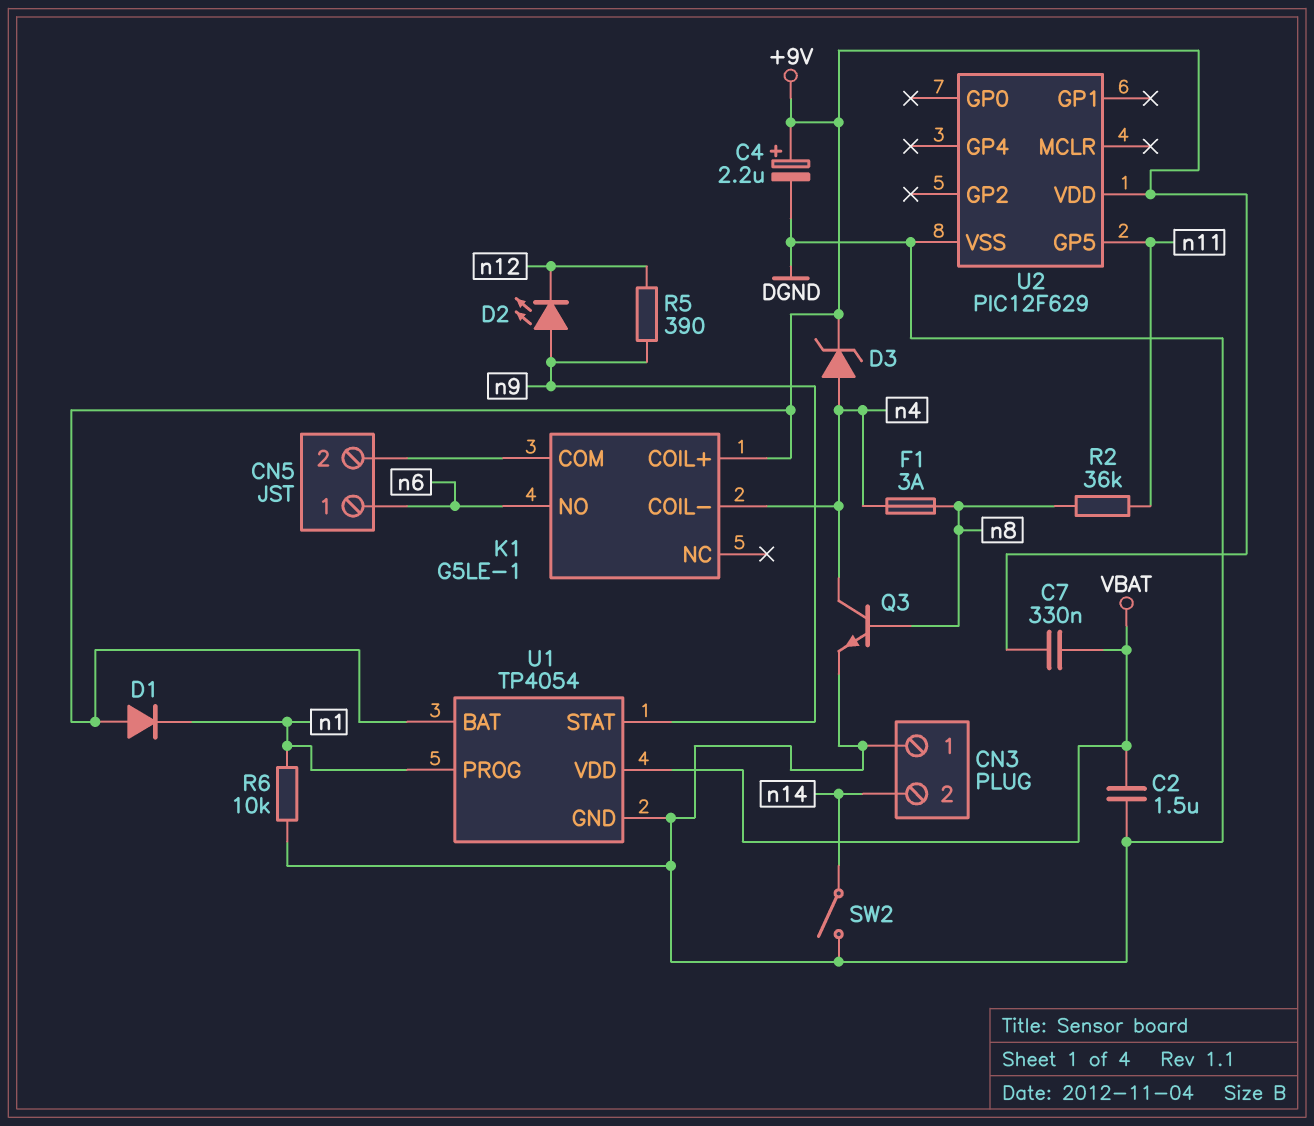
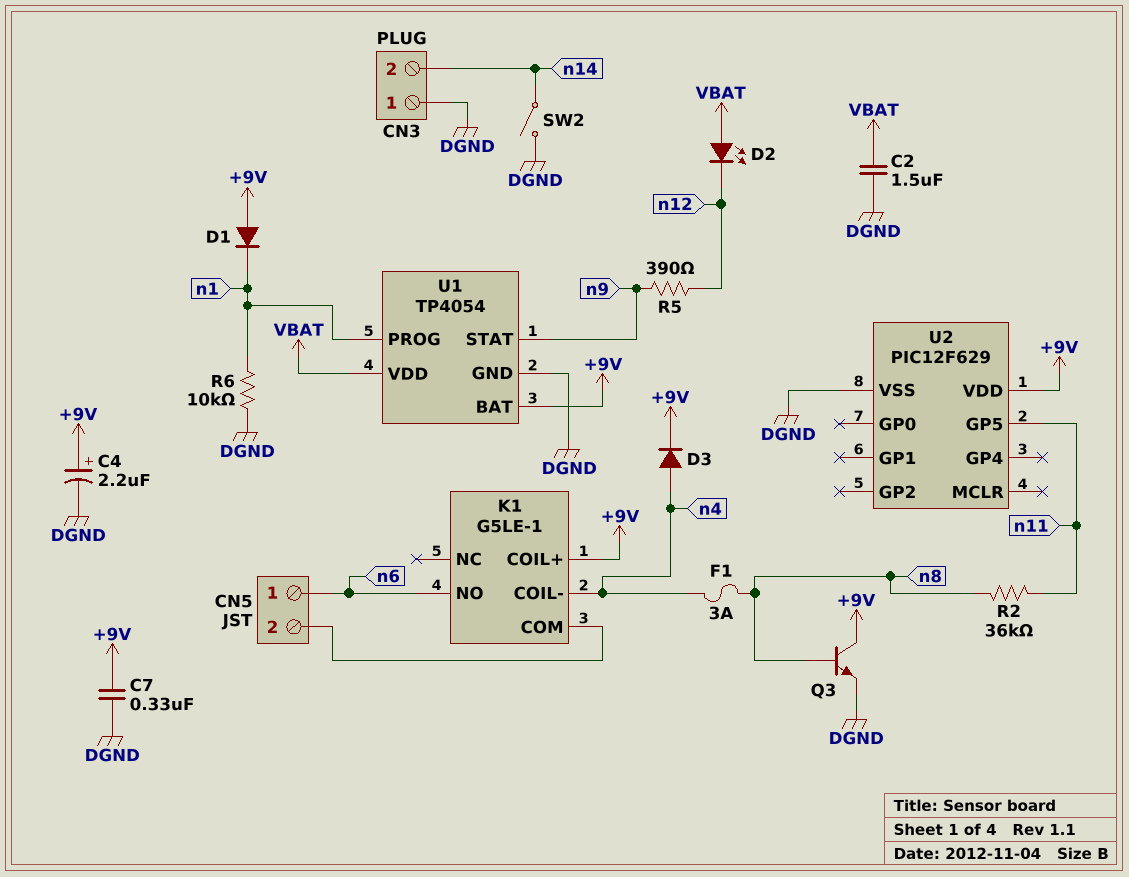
C7: 330nF (+9V, VBAT) -> 330nF (+9V, DGND)
D2: LED (A n9, K n12) -> LED (A VBAT, K n12)
D3: zener (A n4, K +9V) -> diode (A n4, K +9V)
Q3: NPN (B n8, C n4, E DGND) -> NPN (B n8, C +9V, E DGND)

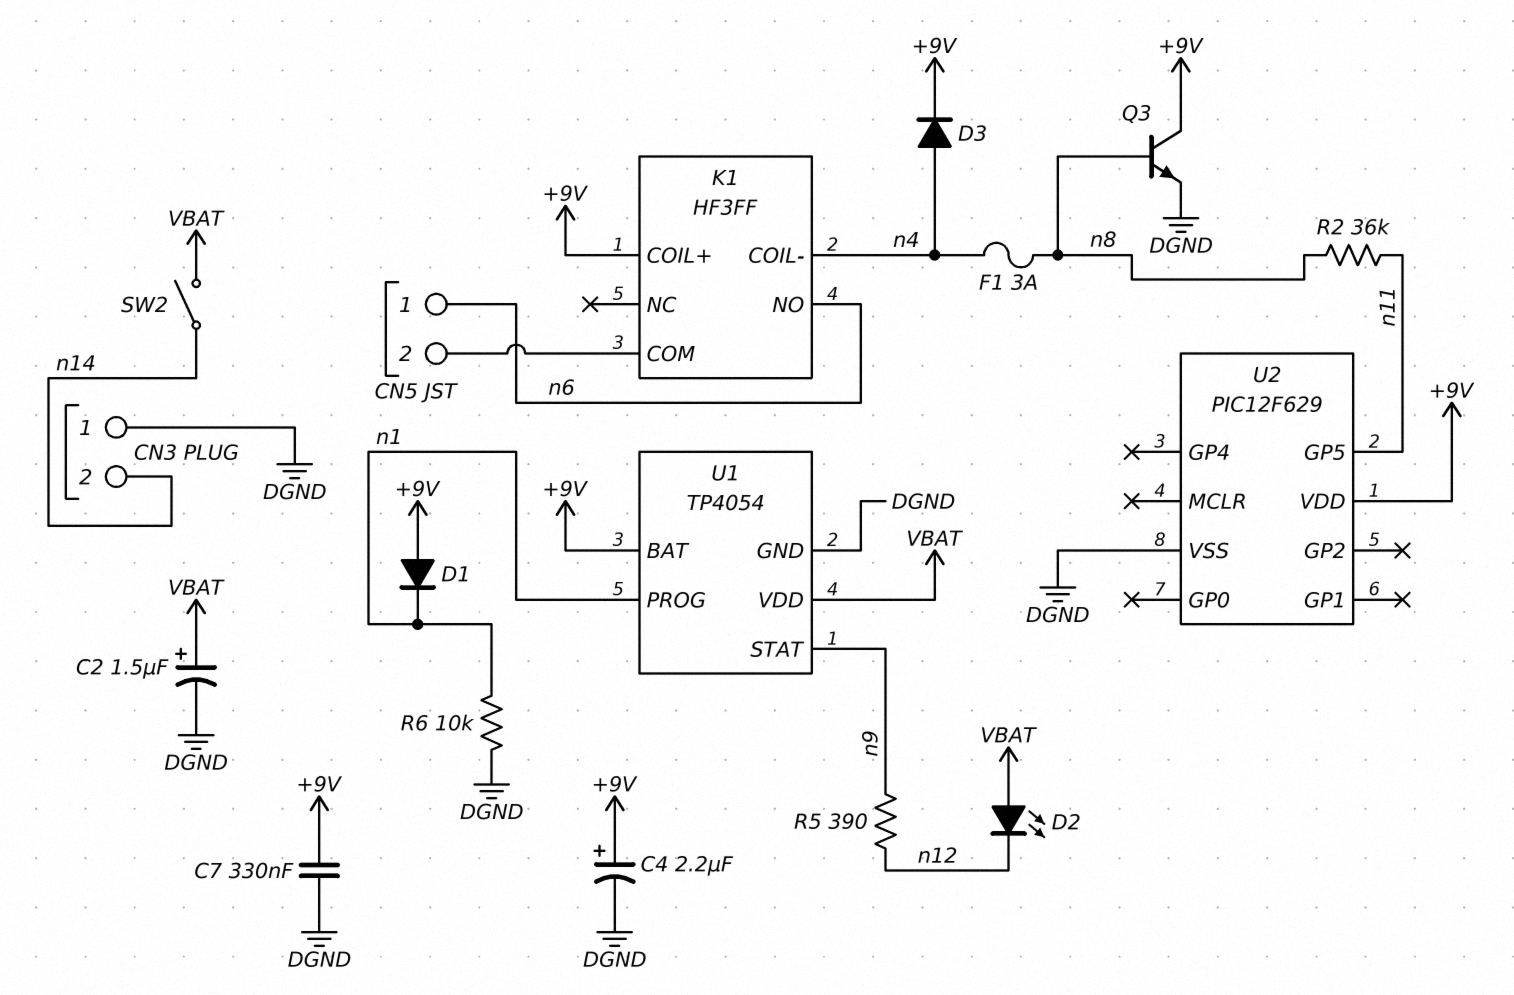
C2: 1.5uF (DGND, VBAT) -> 1.5uF (plus VBAT, minus DGND)
K1: G5LE-1 -> HF3FF
SW2: switch (DGND, n14) -> switch (VBAT, n14)

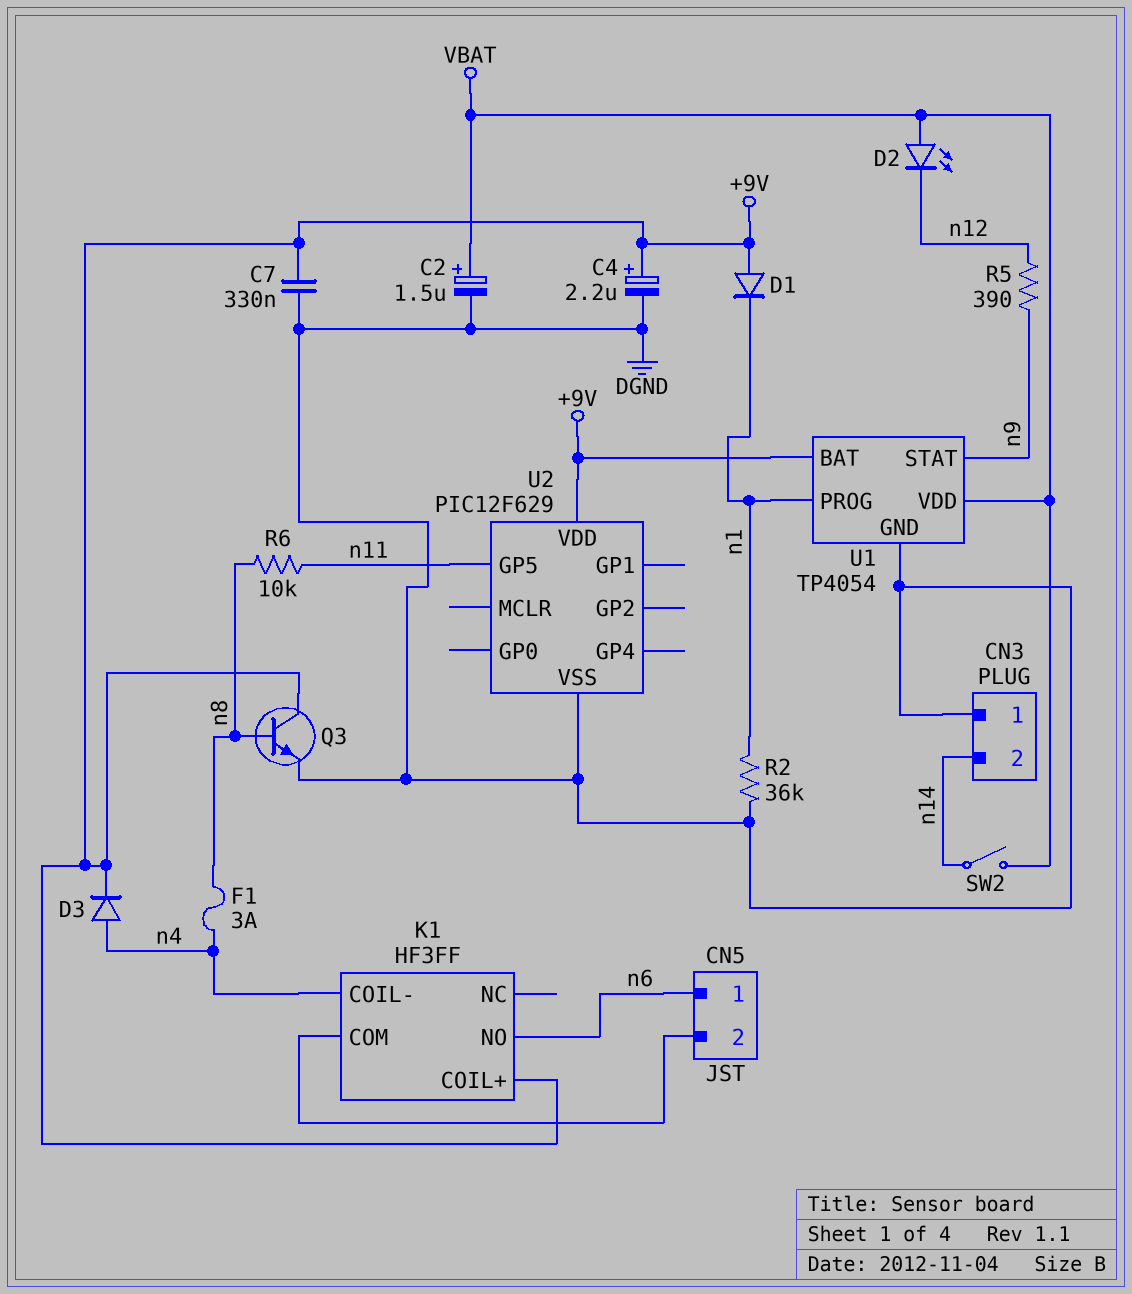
R2: 36k (n8, n11) -> 36k (DGND, n1)
R6: 10k (DGND, n1) -> 10k (n8, n11)

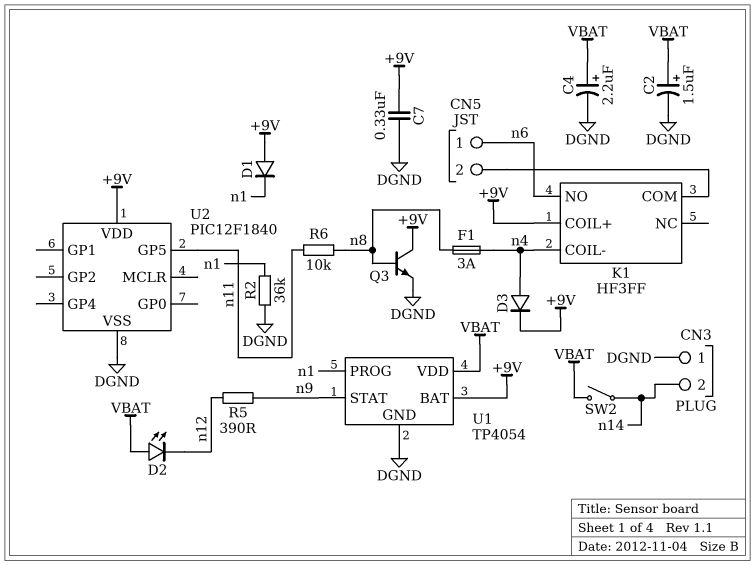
C4: 2.2uF (plus +9V, minus DGND) -> 2.2uF (plus VBAT, minus DGND)
U2: PIC12F629 -> PIC12F1840

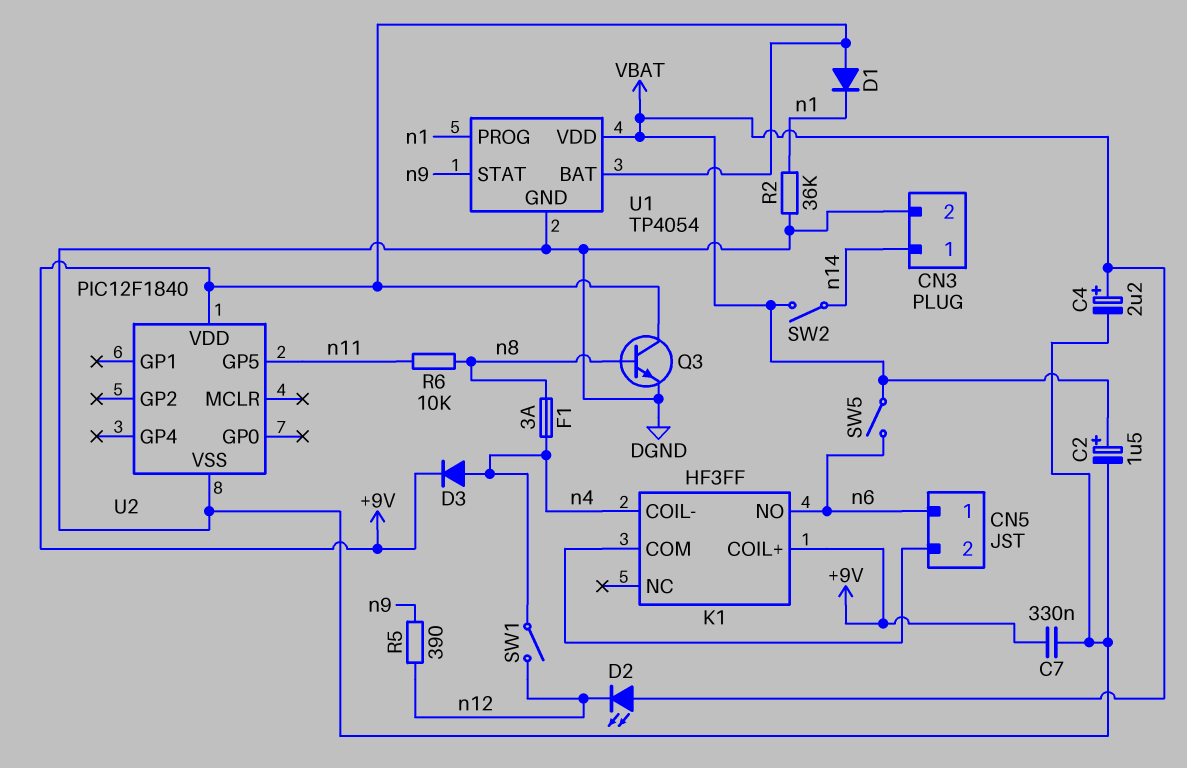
CN3 pin 1: DGND -> n14
CN3 pin 2: n14 -> DGND
SW1: none -> switch (n4, n12)
SW5: none -> switch (VBAT, n6)

